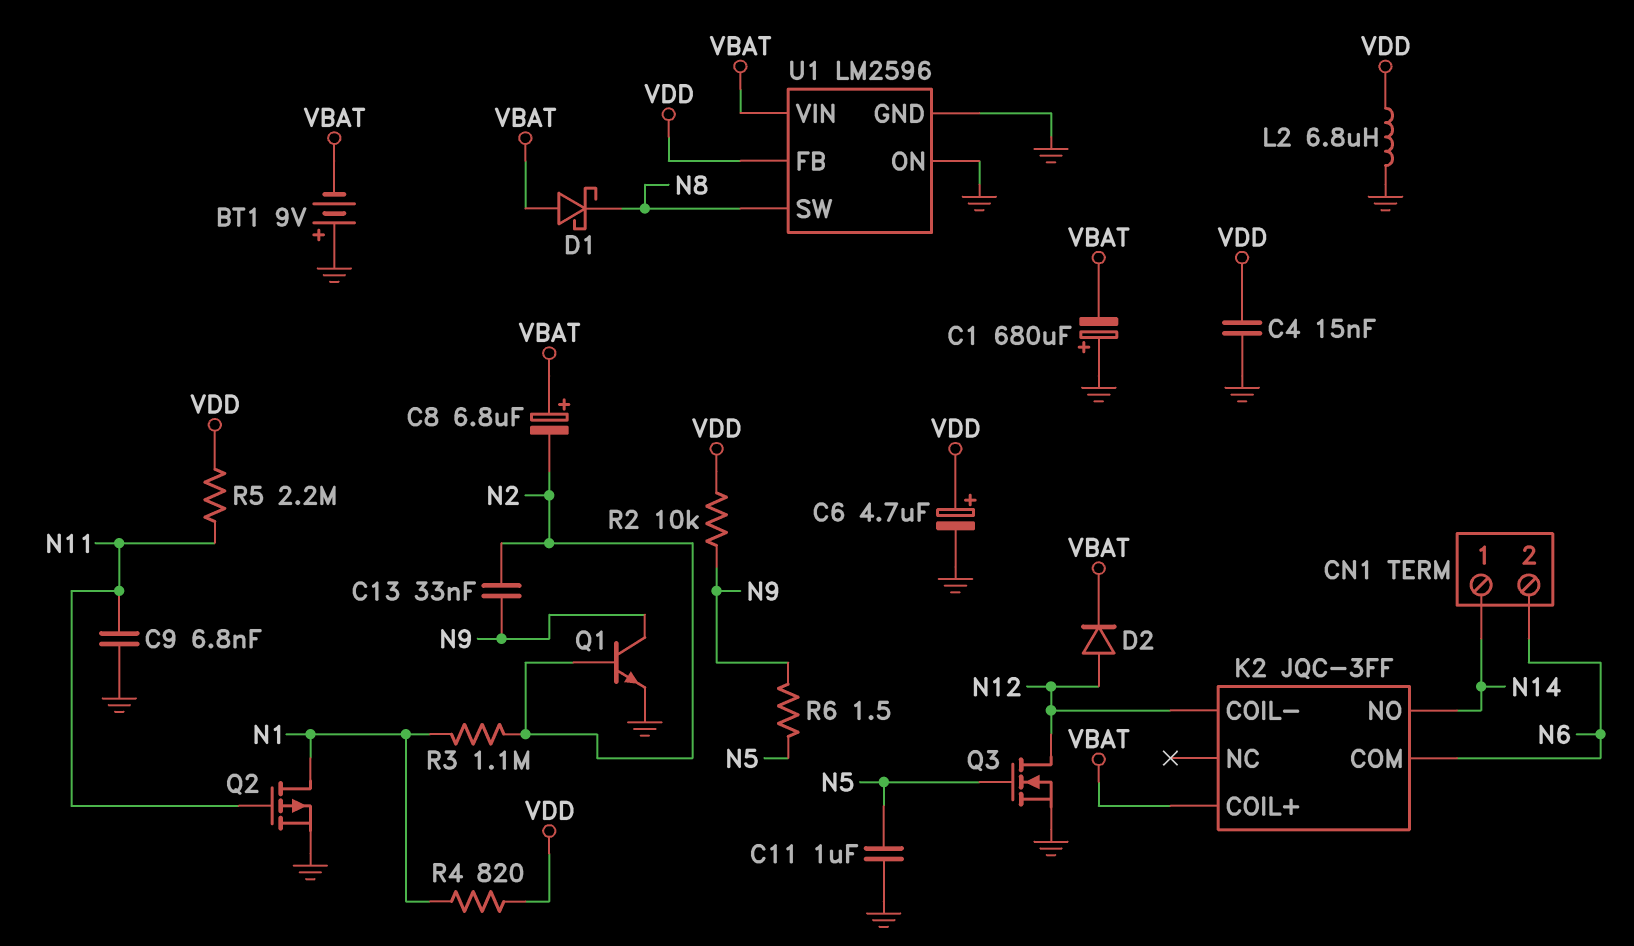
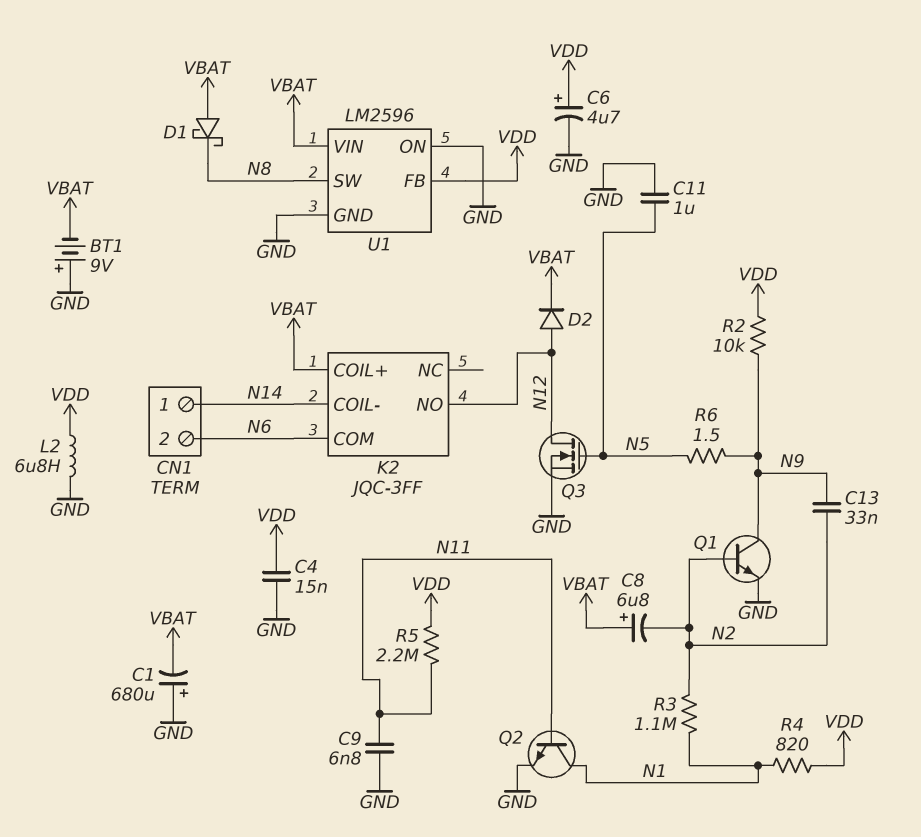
K2 pin COIL-: N12 -> N14
K2 pin NO: N14 -> N12
Q2: PMOS (G N11, D N1, S GND) -> NPN (B N11, C N1, E GND)

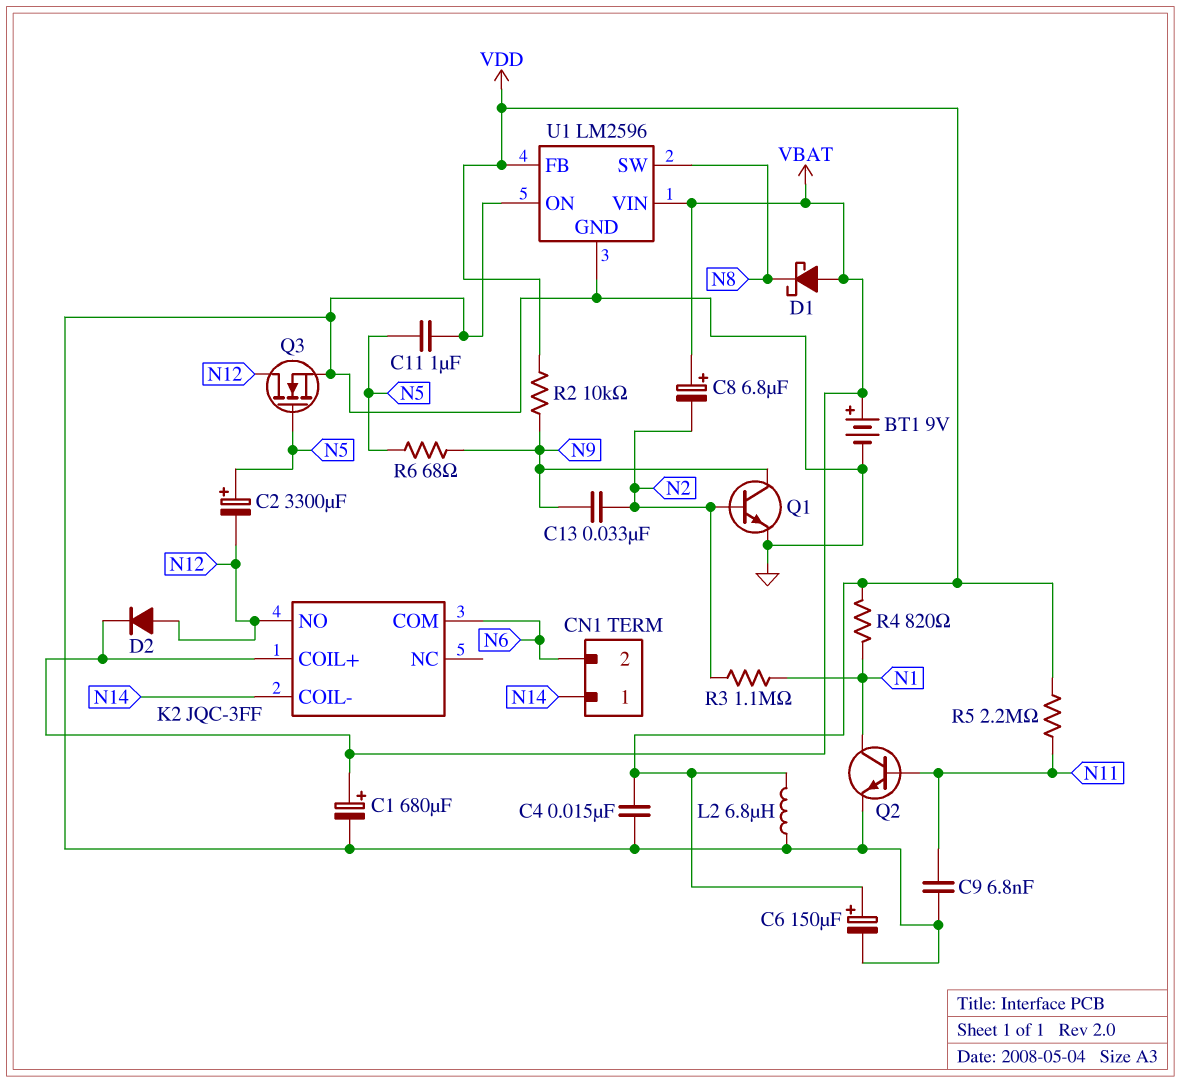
BT1: 9V (plus GND, minus VBAT) -> 9V (plus VBAT, minus GND)
C1: 680uF (plus GND, minus VBAT) -> 680uF (plus VBAT, minus GND)
C2: none -> 3300uF (plus N5, minus N12)
C6: 4.7uF (plus VDD, minus GND) -> 150uF (plus VDD, minus GND)
R6: 1.5 (N5, N9) -> 68 (N5, N9)

